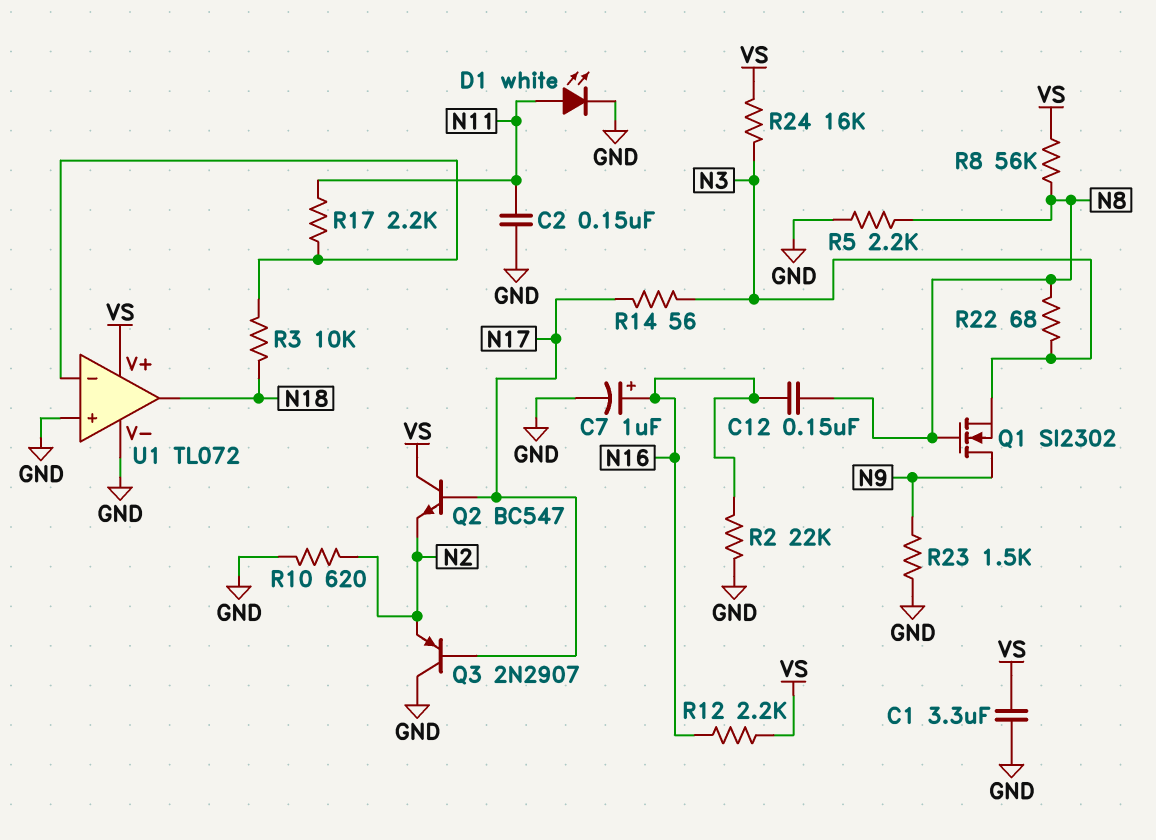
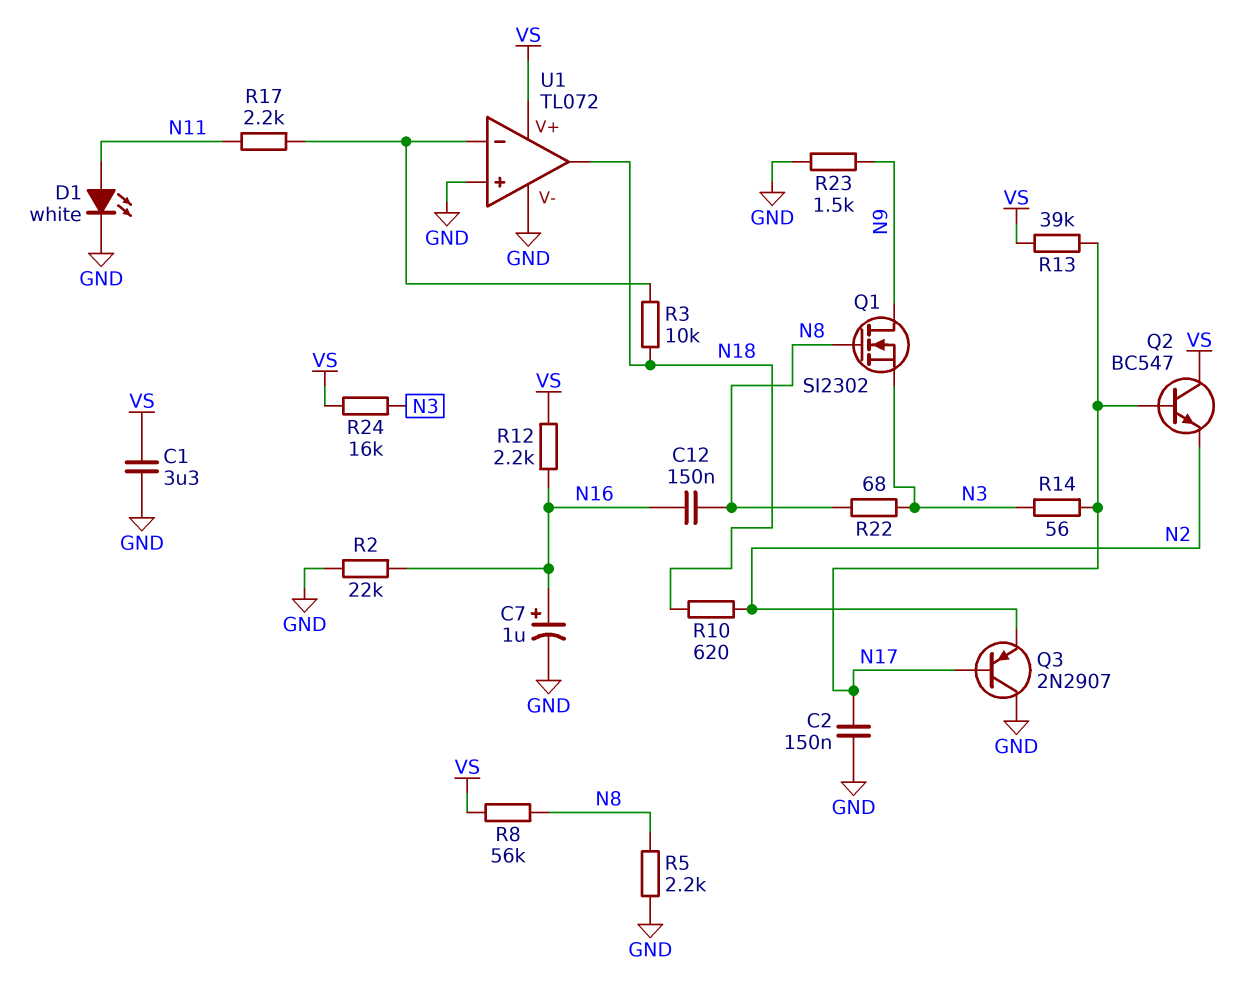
C2: 150nF (GND, N11) -> 150nF (GND, N17)
R10: 620 (GND, N2) -> 620 (N2, N18)
R13: none -> 39k (N17, VS)

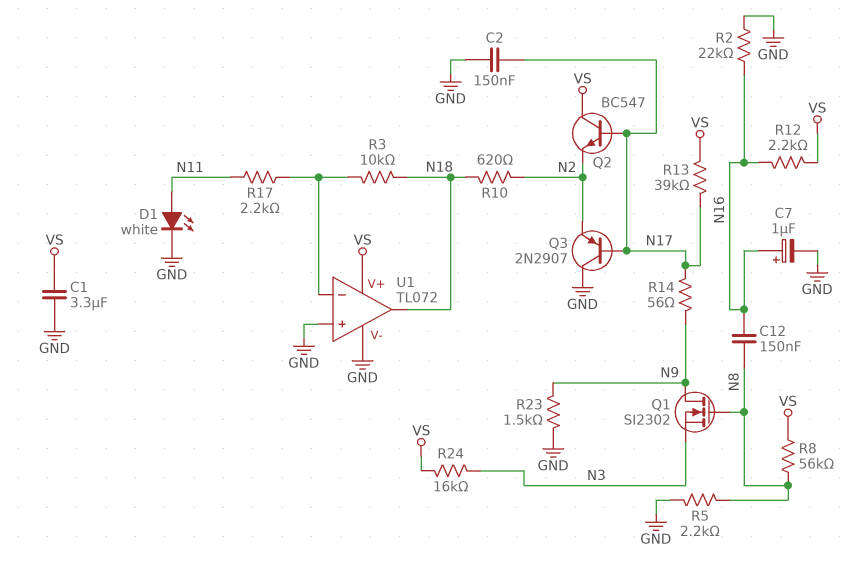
R14: 56 (N3, N17) -> 56 (N9, N17)
R22: 68 (N3, N8) -> none

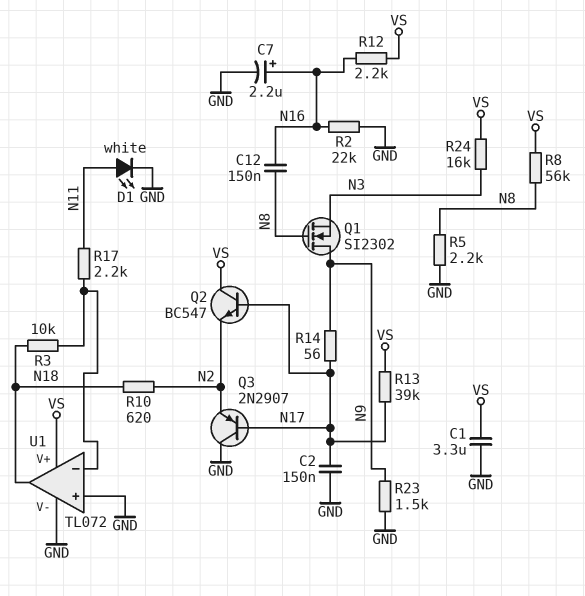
C7: 1uF (plus N16, minus GND) -> 2.2uF (plus N16, minus GND)

